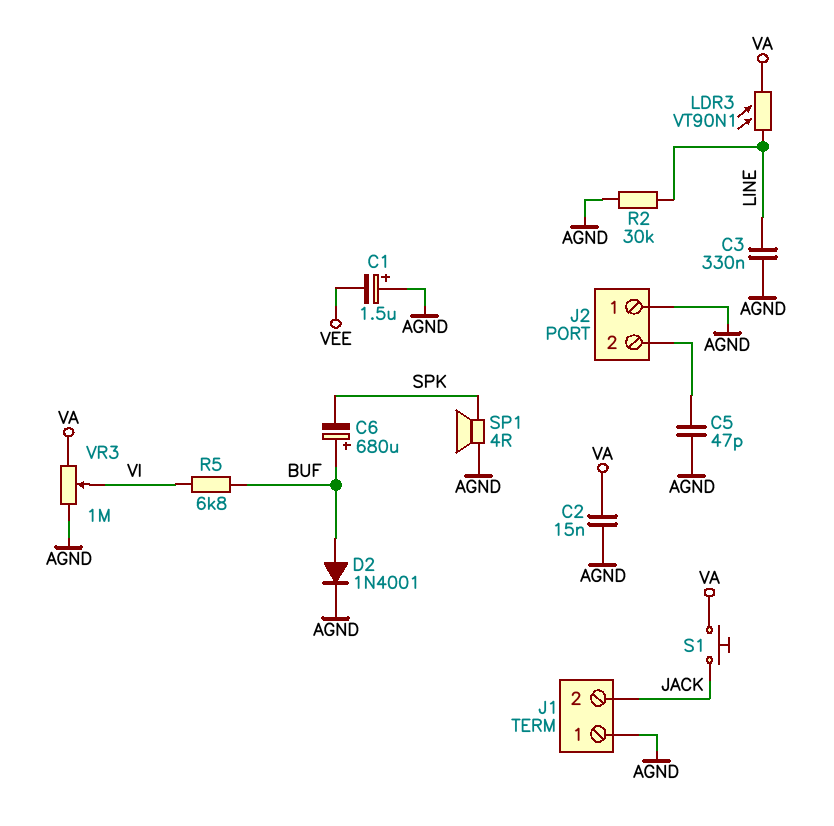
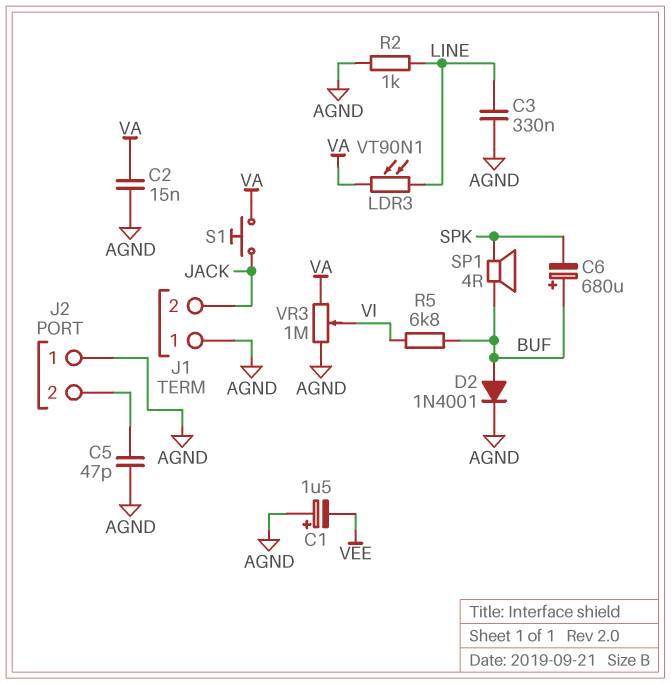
R2: 30k (AGND, LINE) -> 1k (AGND, LINE)
SP1: speaker 4R (AGND, SPK) -> speaker 4R (BUF, SPK)

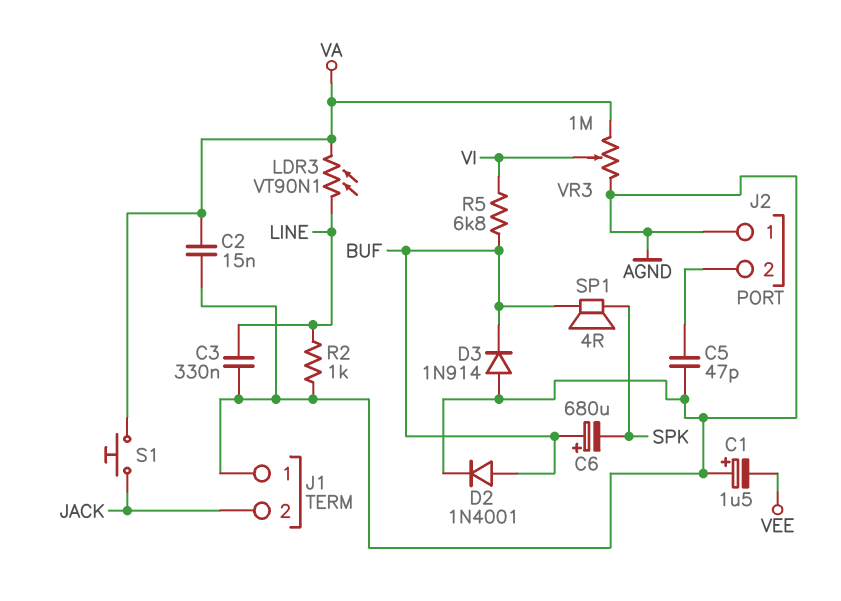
D3: none -> diode 1N914 (A AGND, K BUF)

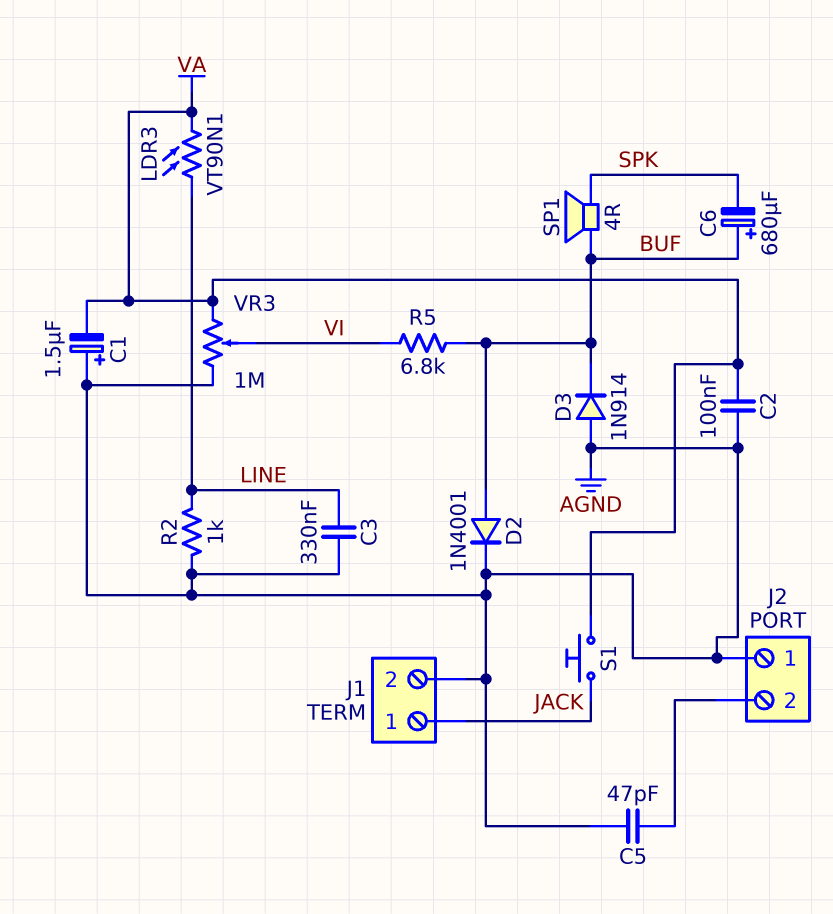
C1: 1.5uF (plus AGND, minus VEE) -> 1.5uF (plus AGND, minus VA)
C2: 15nF (AGND, VA) -> 100nF (AGND, VA)
J1 pin 1: AGND -> JACK
J1 pin 2: JACK -> AGND

